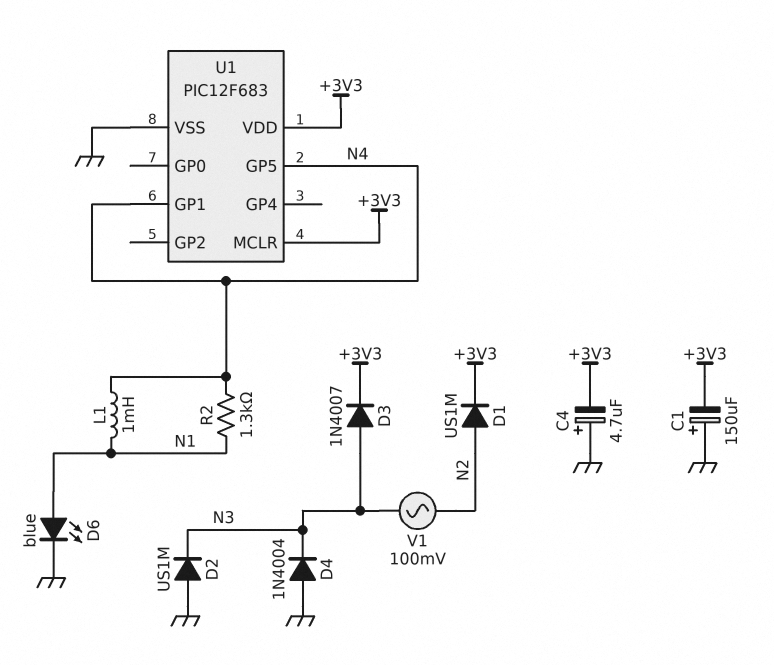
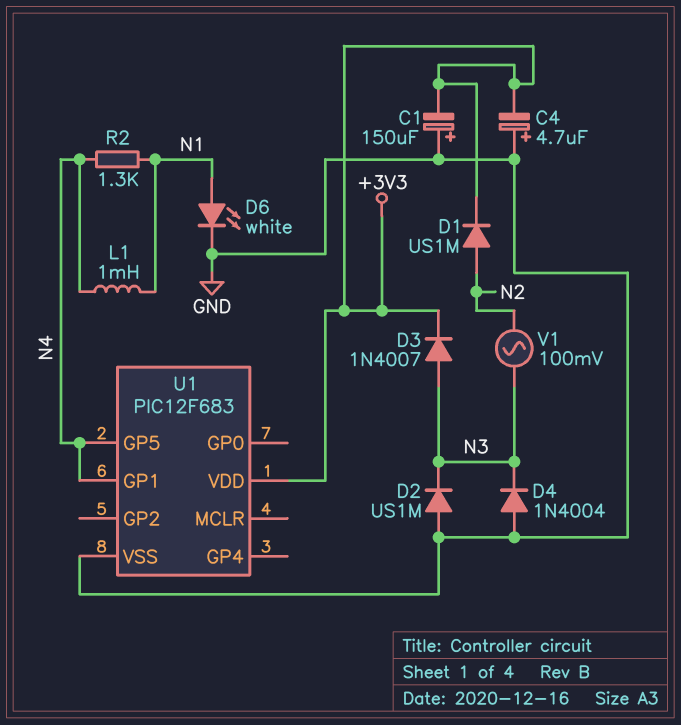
D6: LED blue (A N1, K GND) -> LED white (A N1, K GND)
U1 pin MCLR: +3V3 -> none

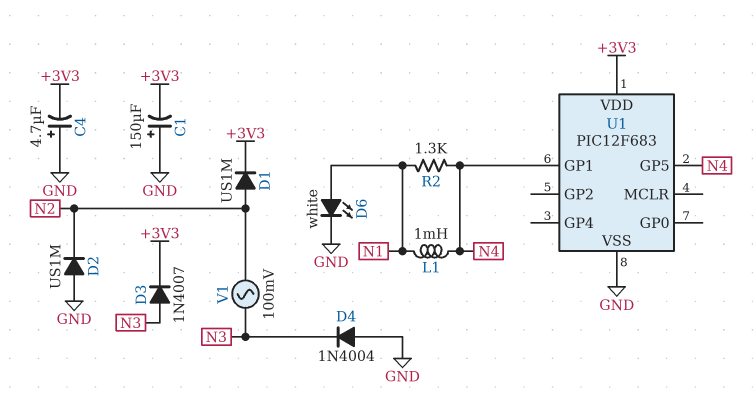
D2: diode US1M (A GND, K N3) -> diode US1M (A GND, K N2)

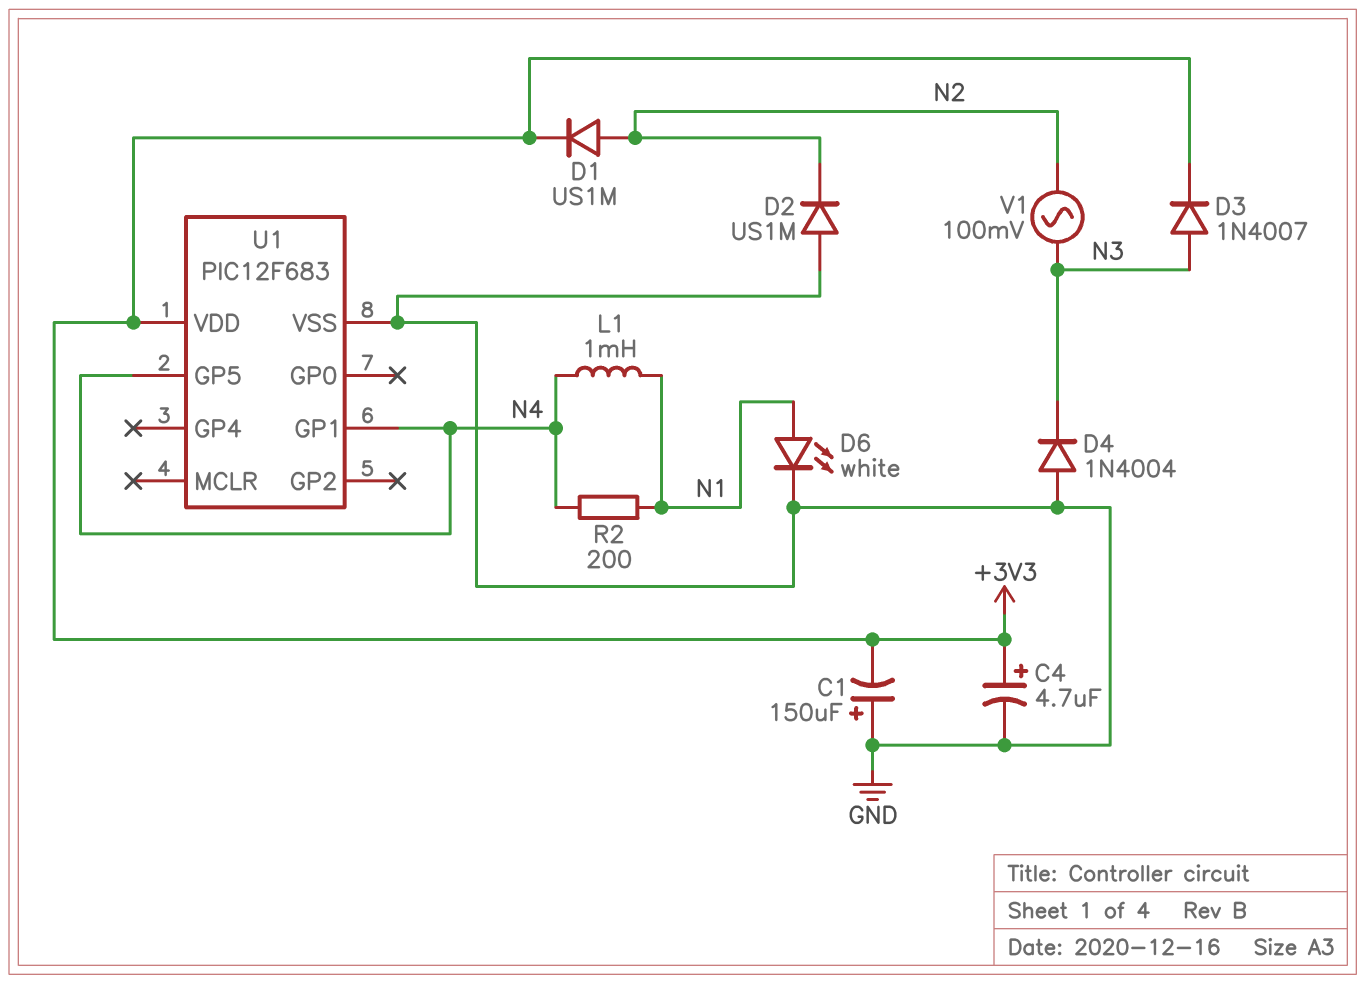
C4: 4.7uF (plus GND, minus +3V3) -> 4.7uF (plus +3V3, minus GND)
R2: 1.3k (N1, N4) -> 200 (N1, N4)

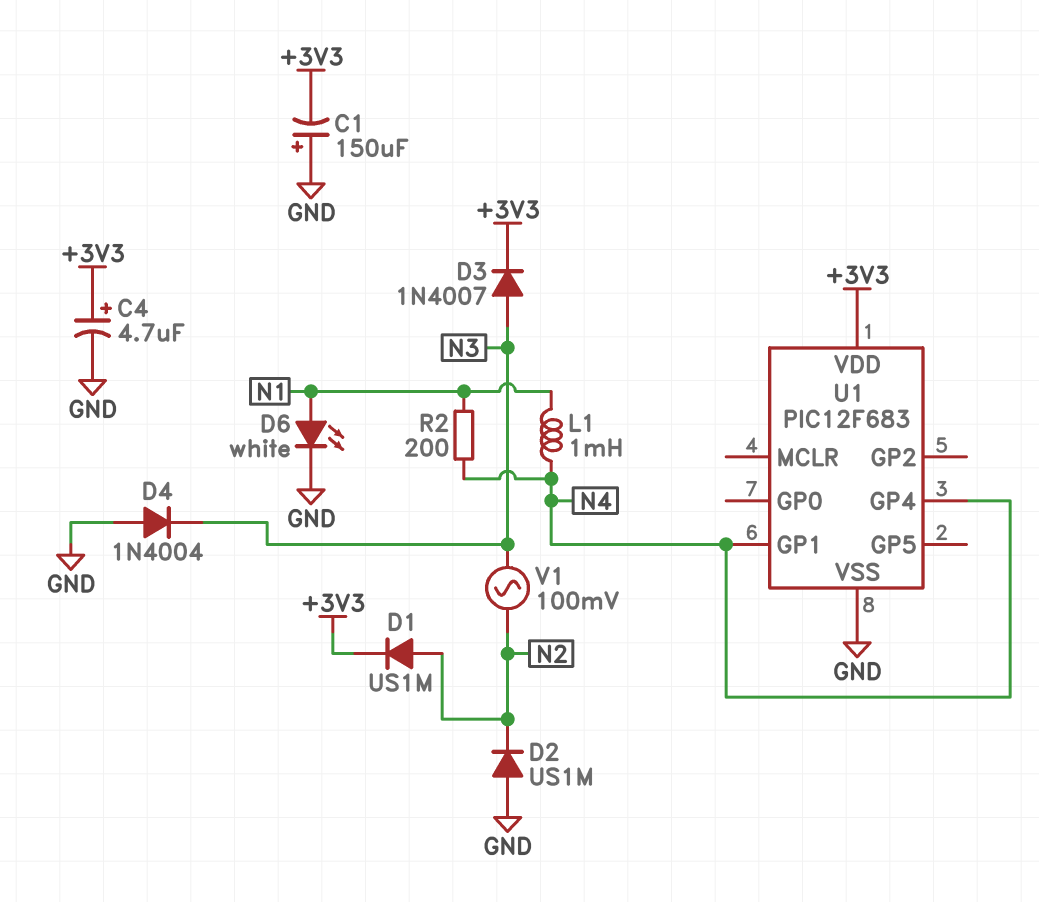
U1 pin GP4: none -> N4
U1 pin GP5: N4 -> none

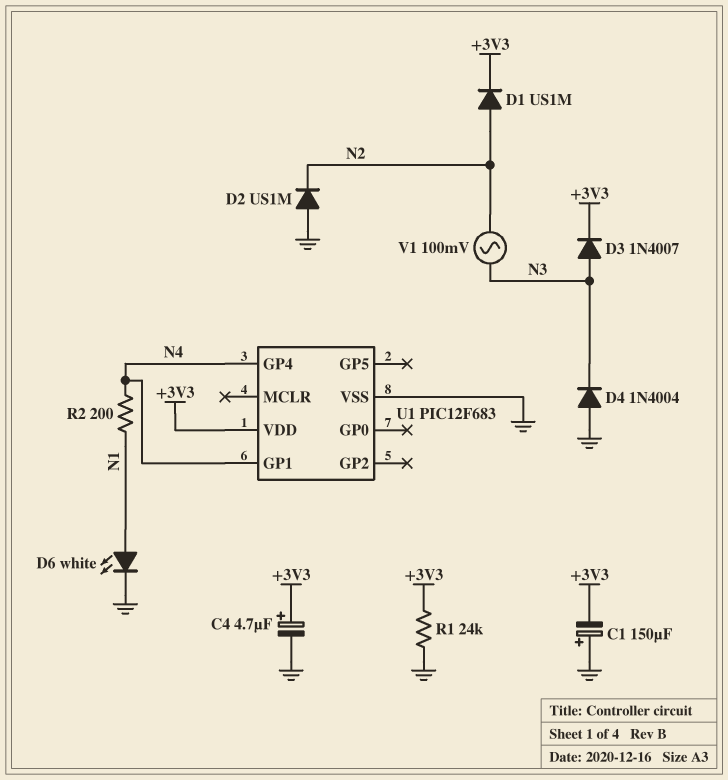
L1: 1mH (N1, N4) -> none
R1: none -> 24k (+3V3, GND)

